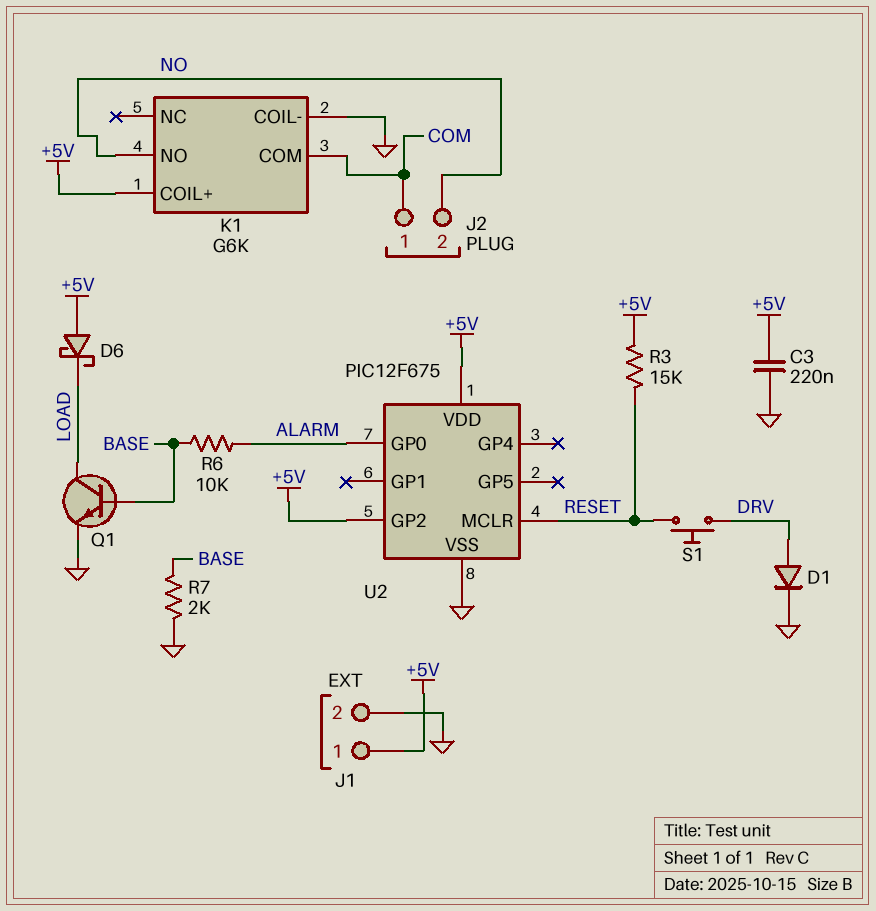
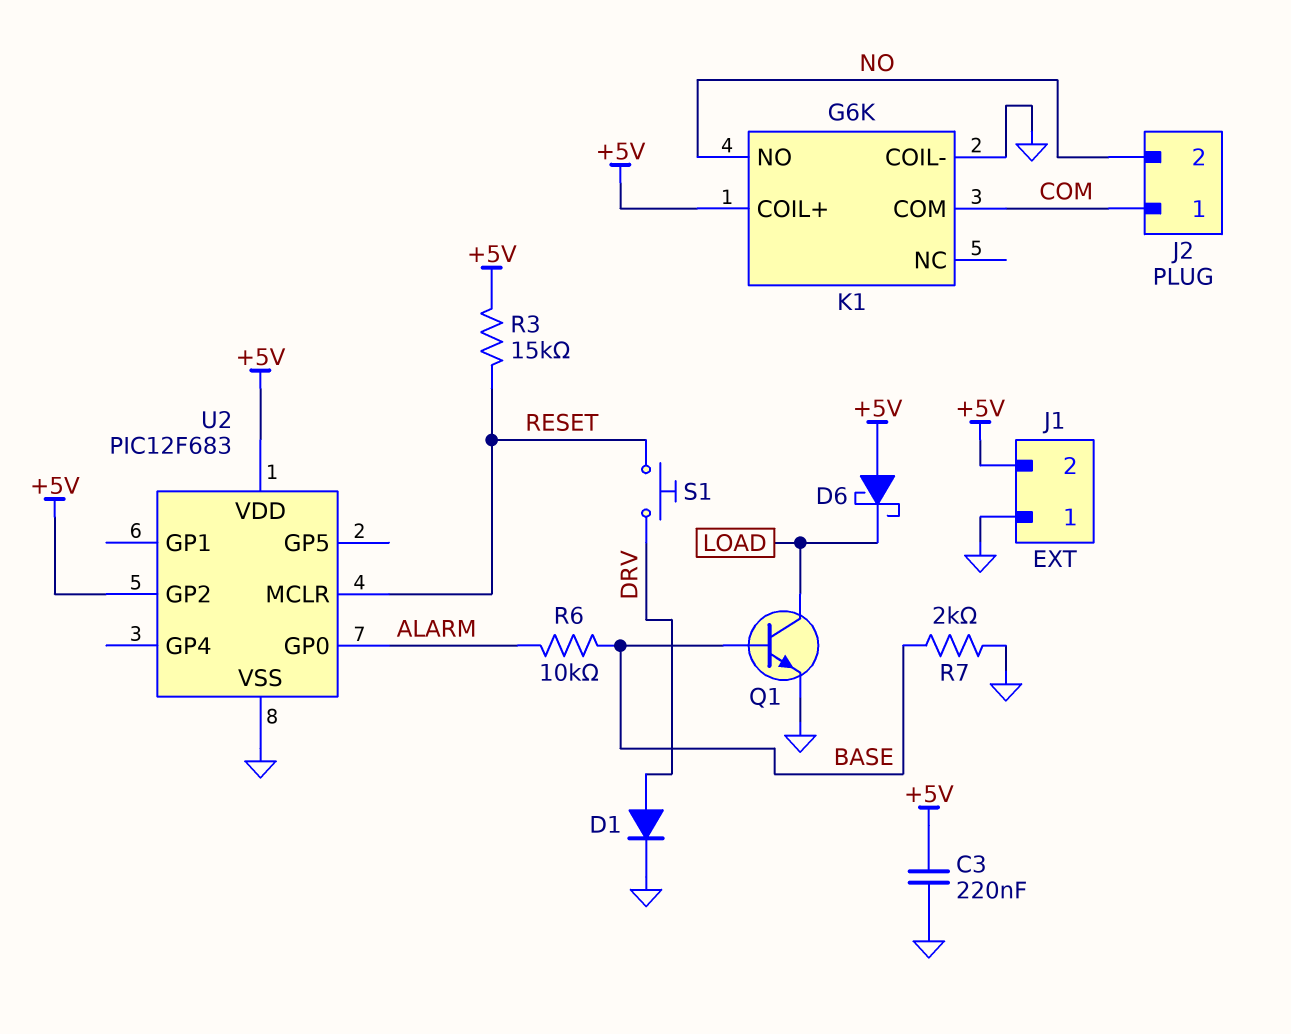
J1 pin 1: +5V -> GND
J1 pin 2: GND -> +5V
U2: PIC12F675 -> PIC12F683

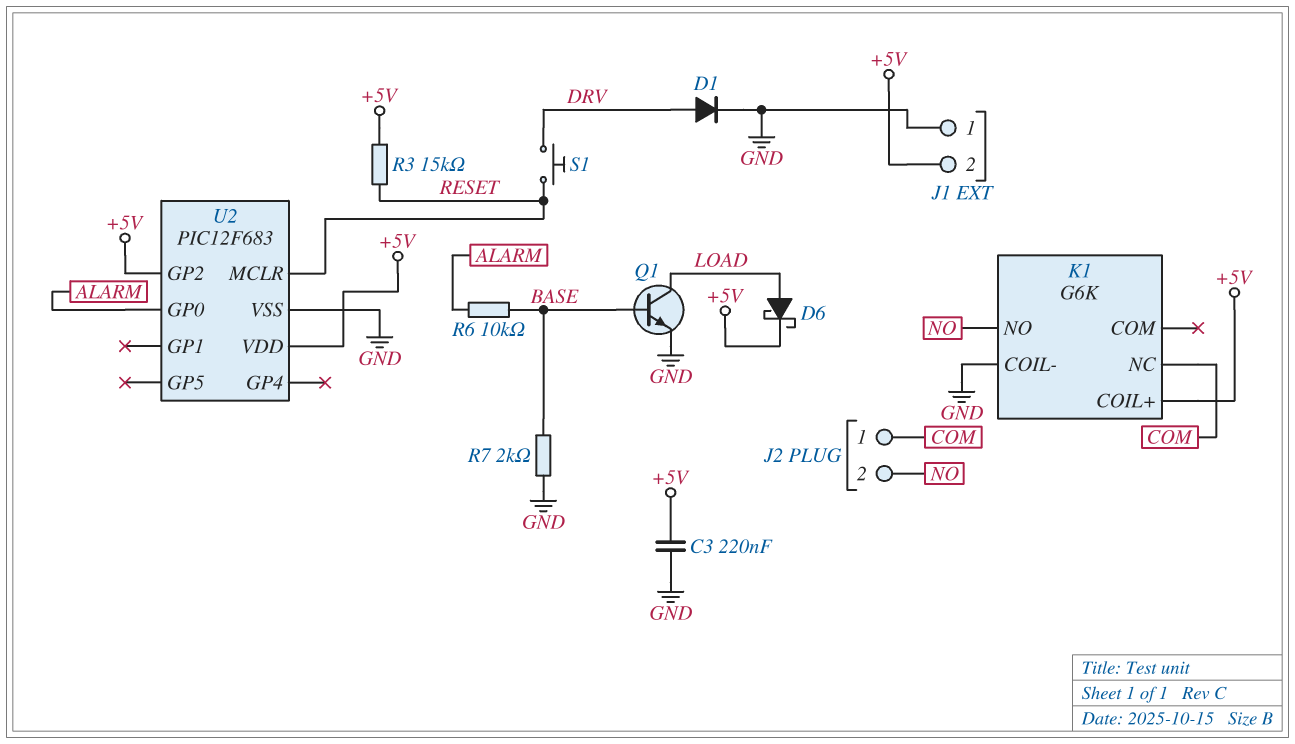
D6: schottky (A +5V, K LOAD) -> schottky (A LOAD, K +5V)
K1 pin COM: COM -> none
K1 pin NC: none -> COM

